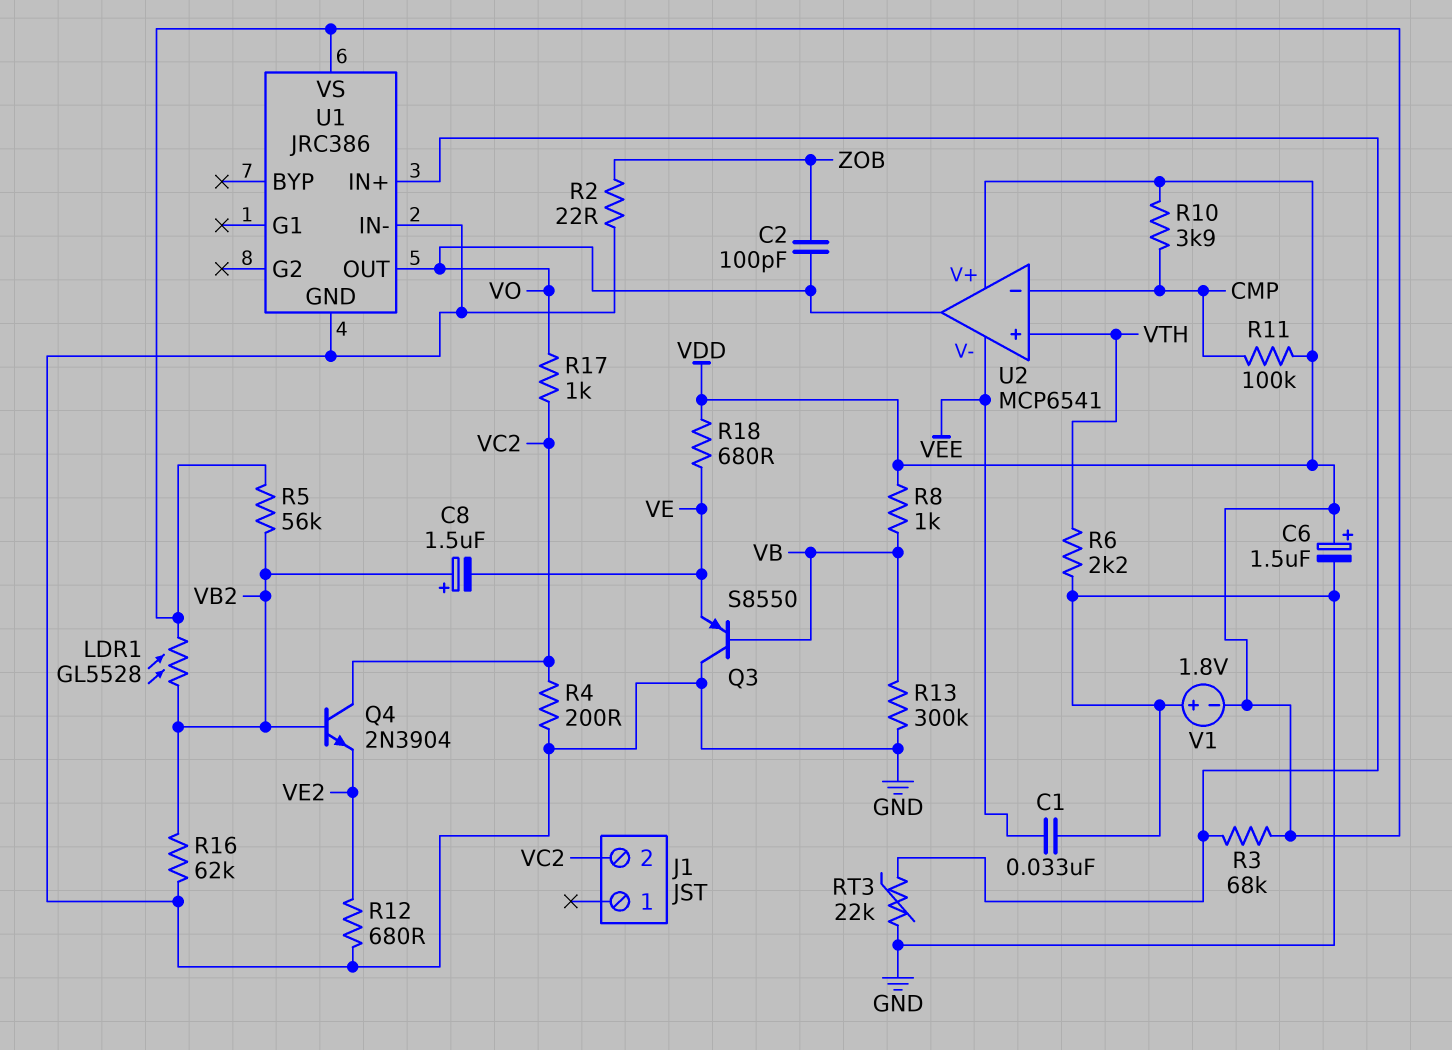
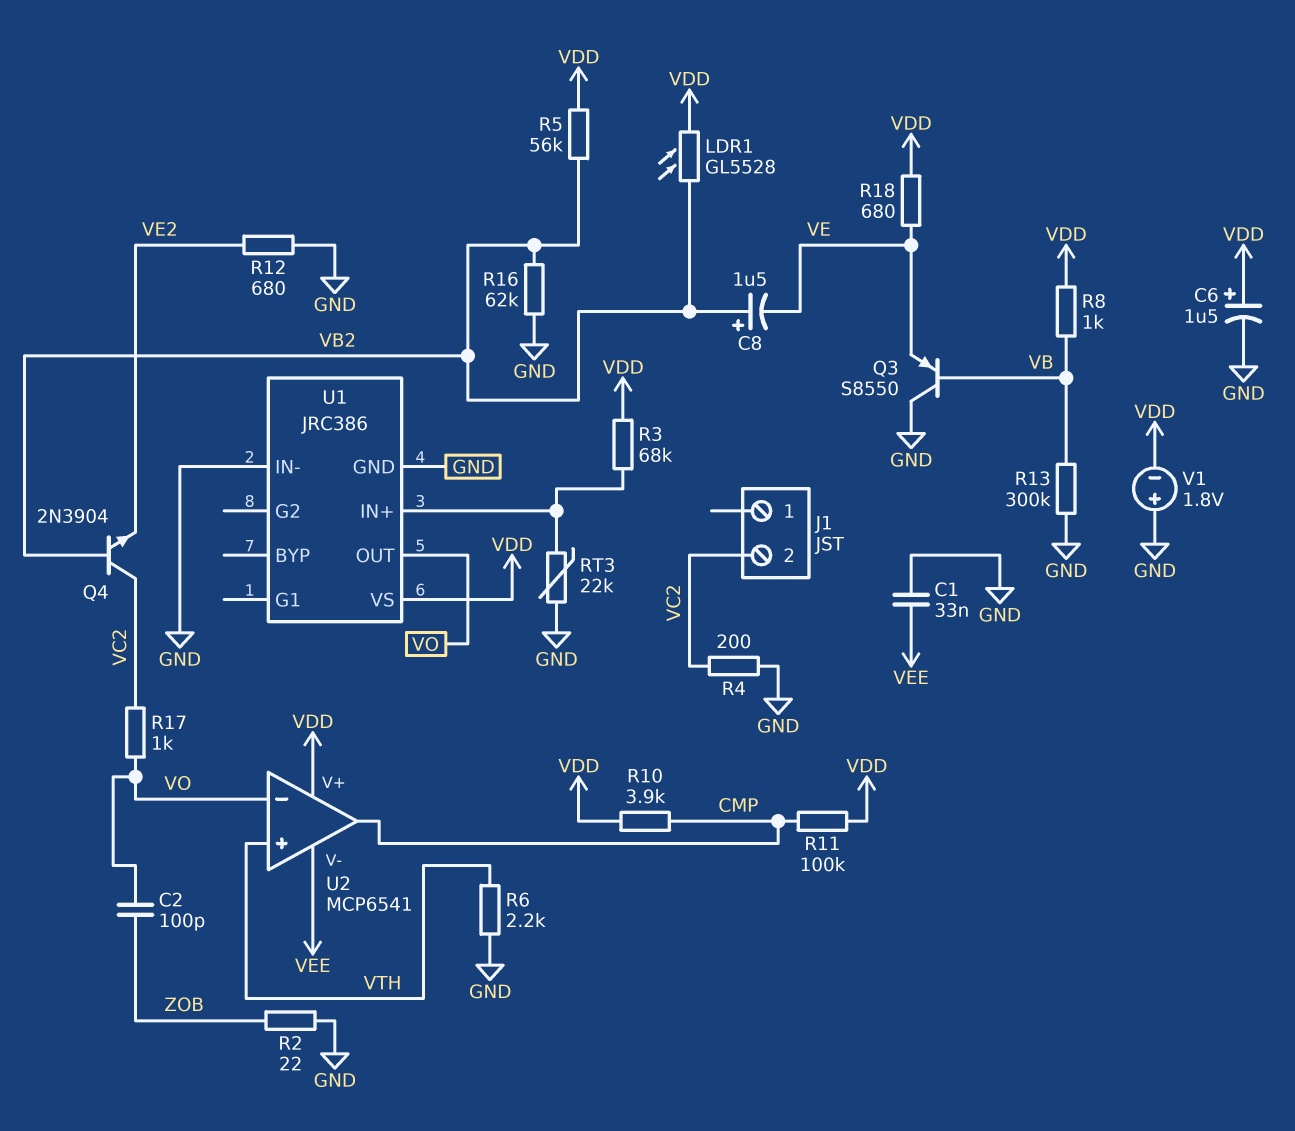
U2 pin in-: CMP -> VO
U2 pin out: VO -> CMP

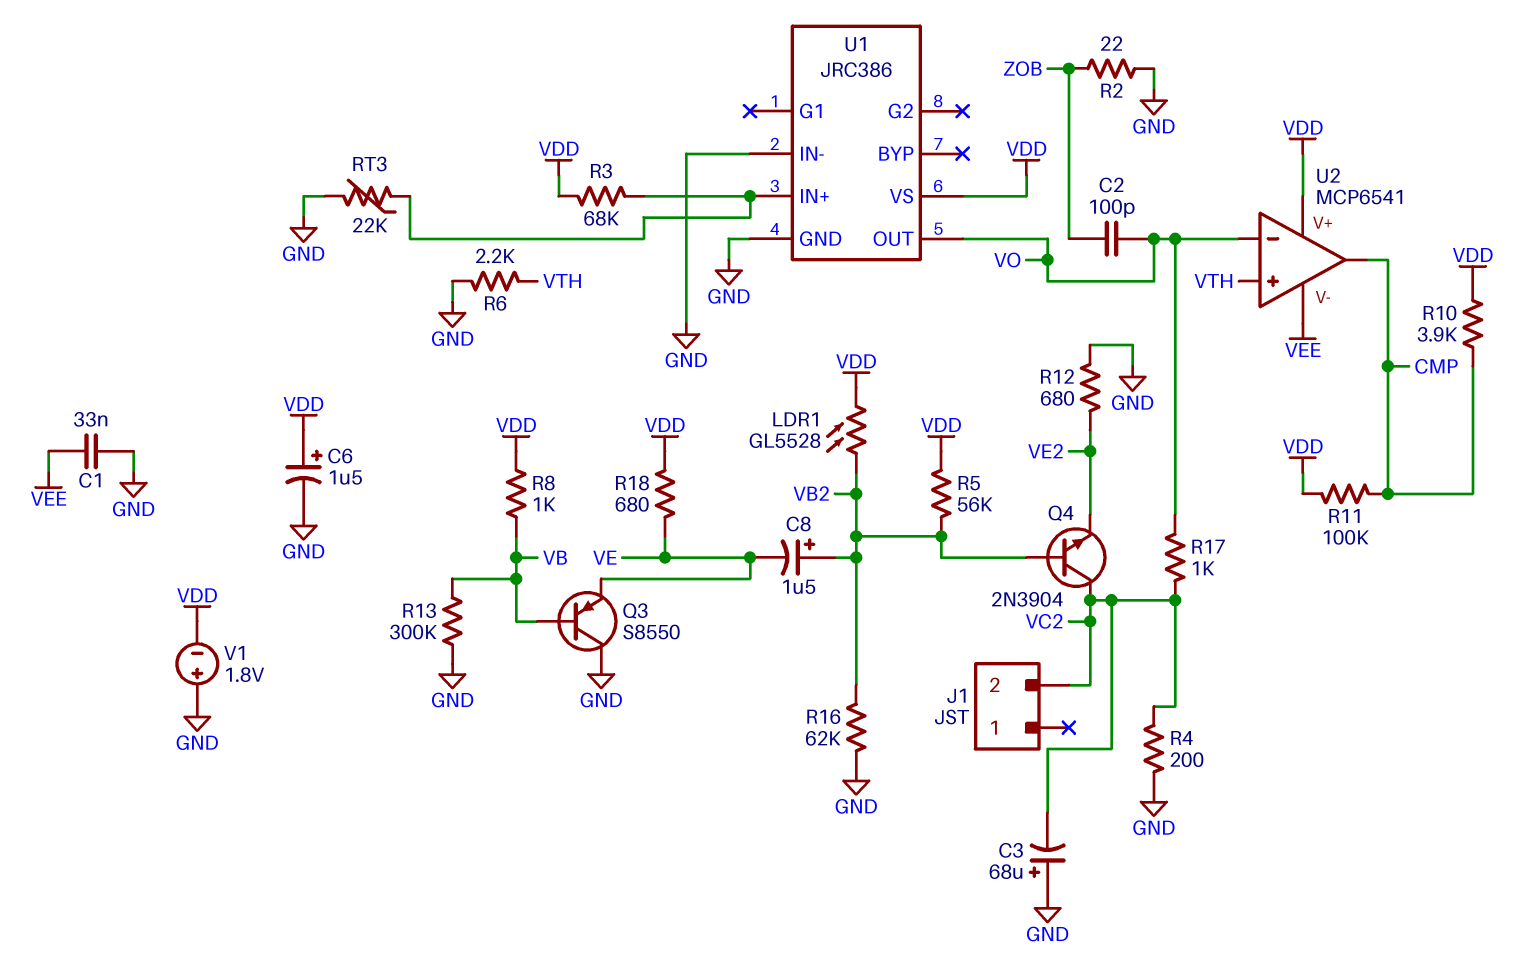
C3: none -> 68uF (plus GND, minus VC2)

